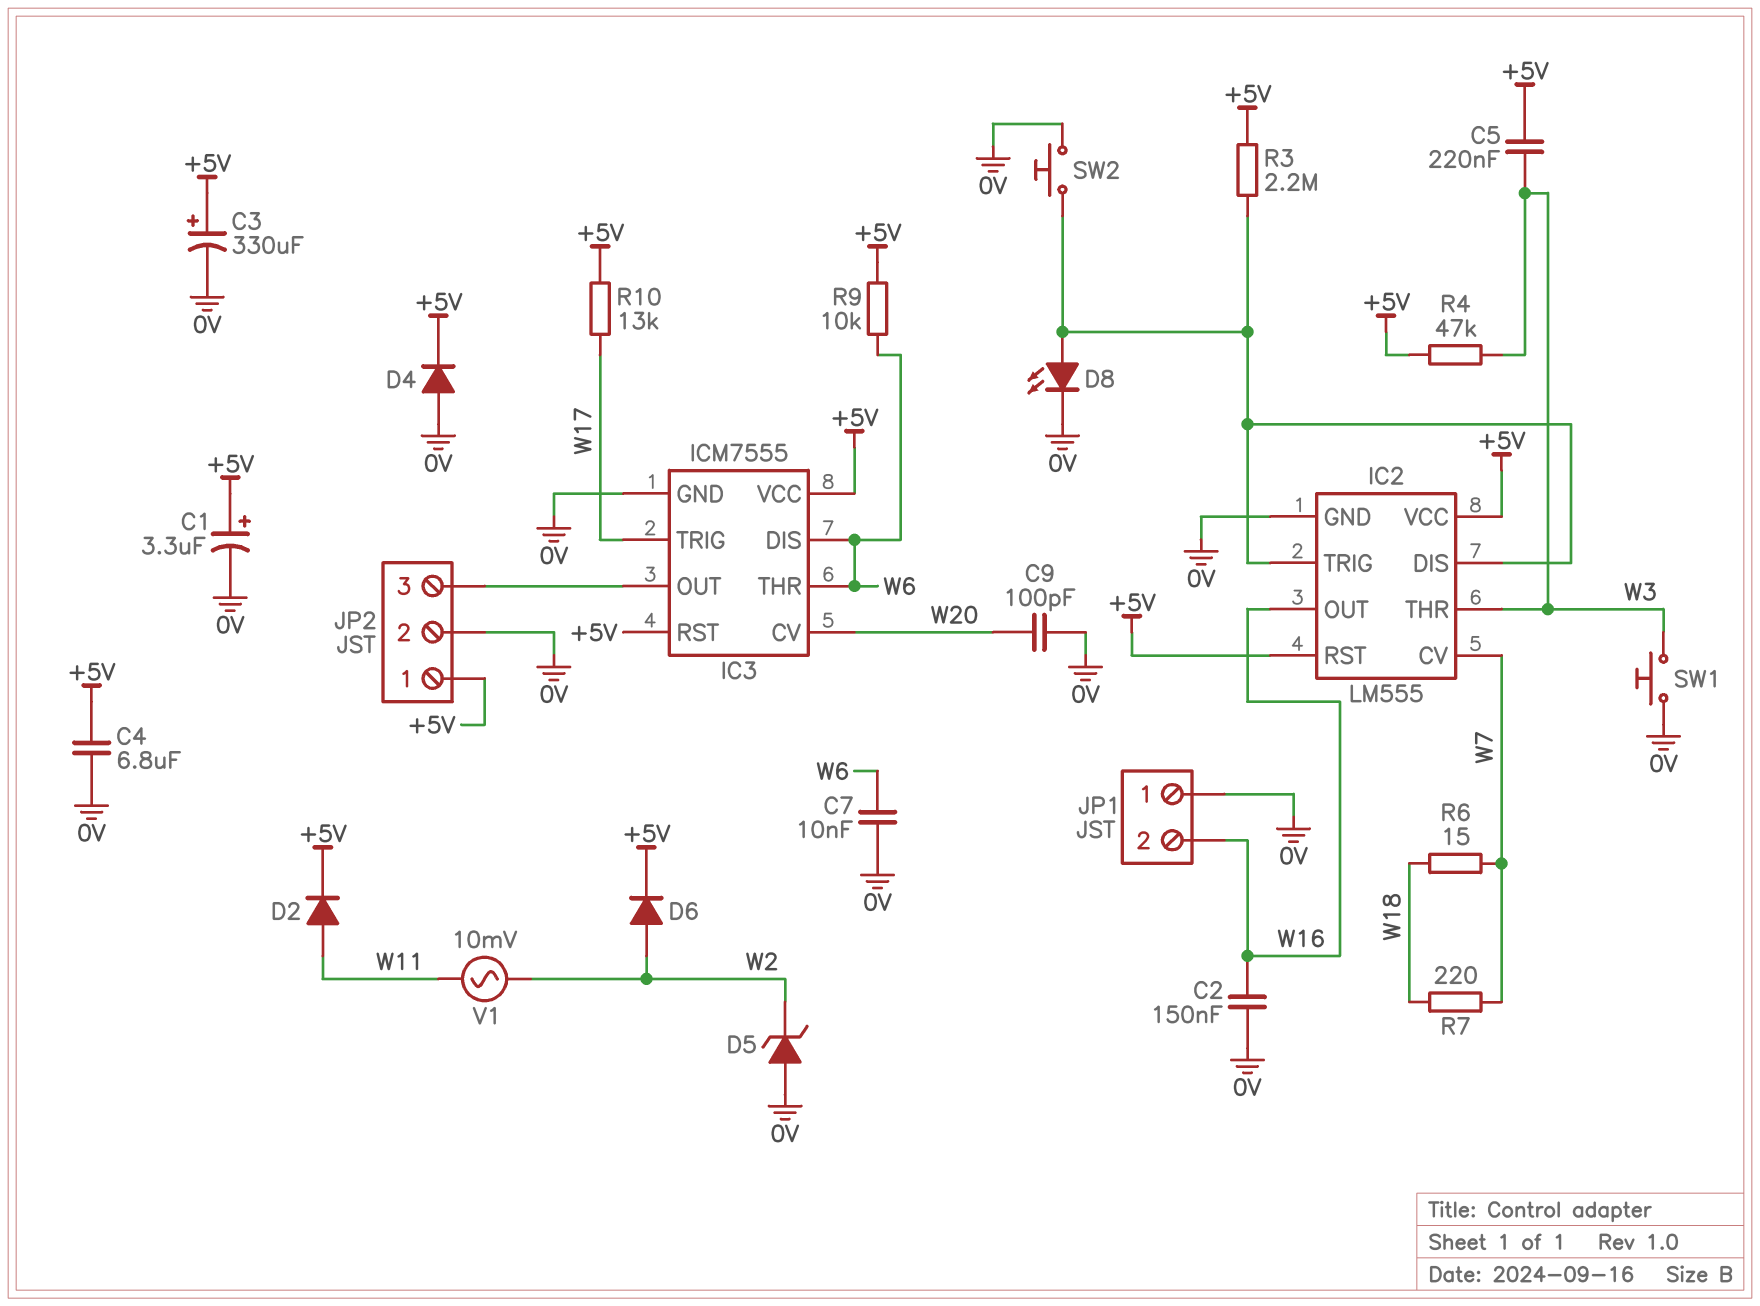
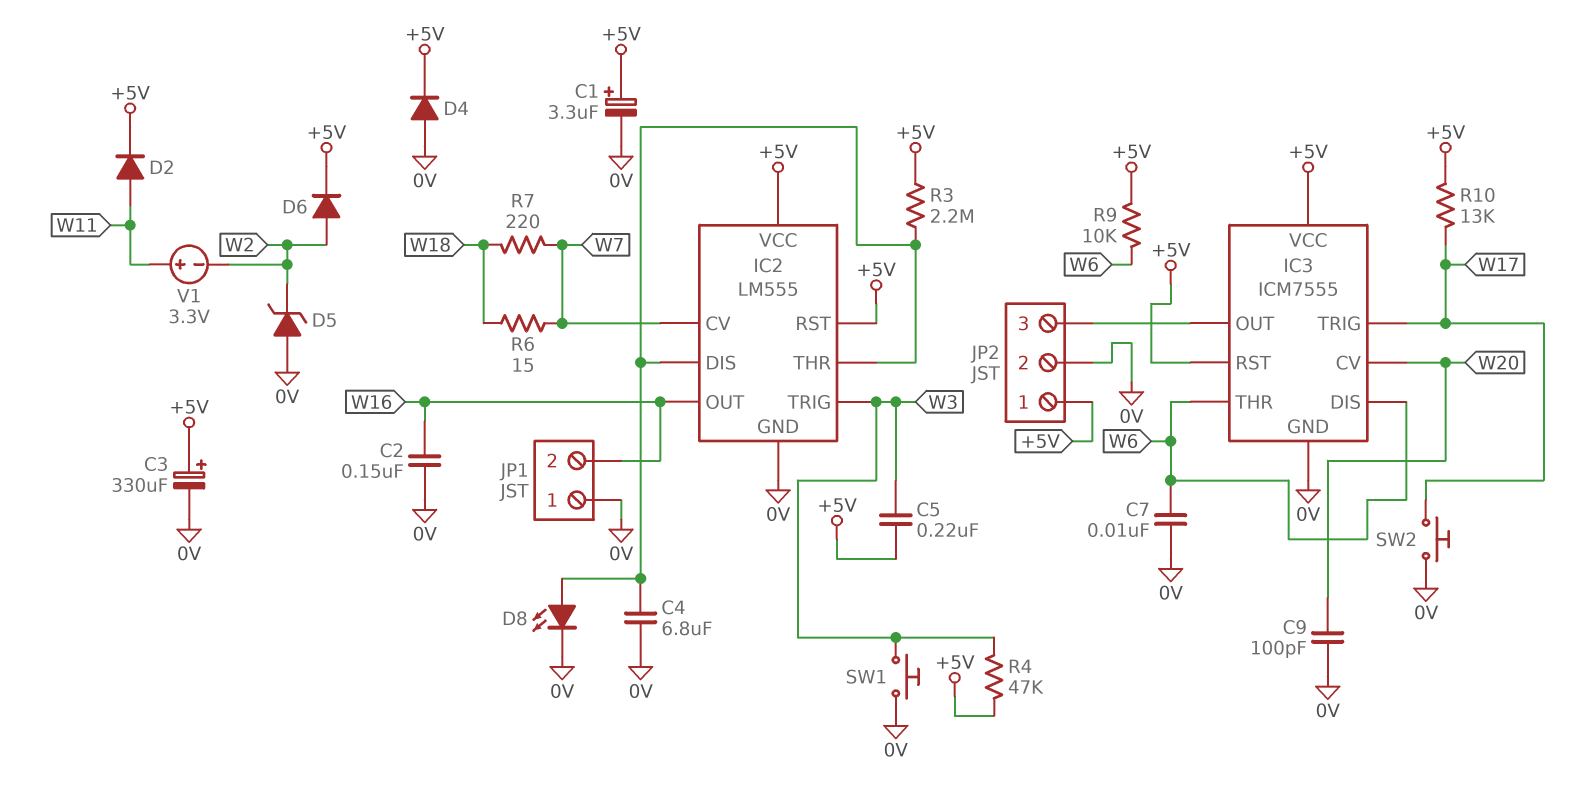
C4: 6.8uF (+5V, 0V) -> 6.8uF (0V, IC2/DIS)
IC2 pin THR: W3 -> IC2/DIS
IC2 pin TRIG: IC2/DIS -> W3
SW2: button (0V, IC2/DIS) -> button (0V, W17)
V1: AC 10mV (W2, W11) -> 3.3V (plus W11, minus W2)

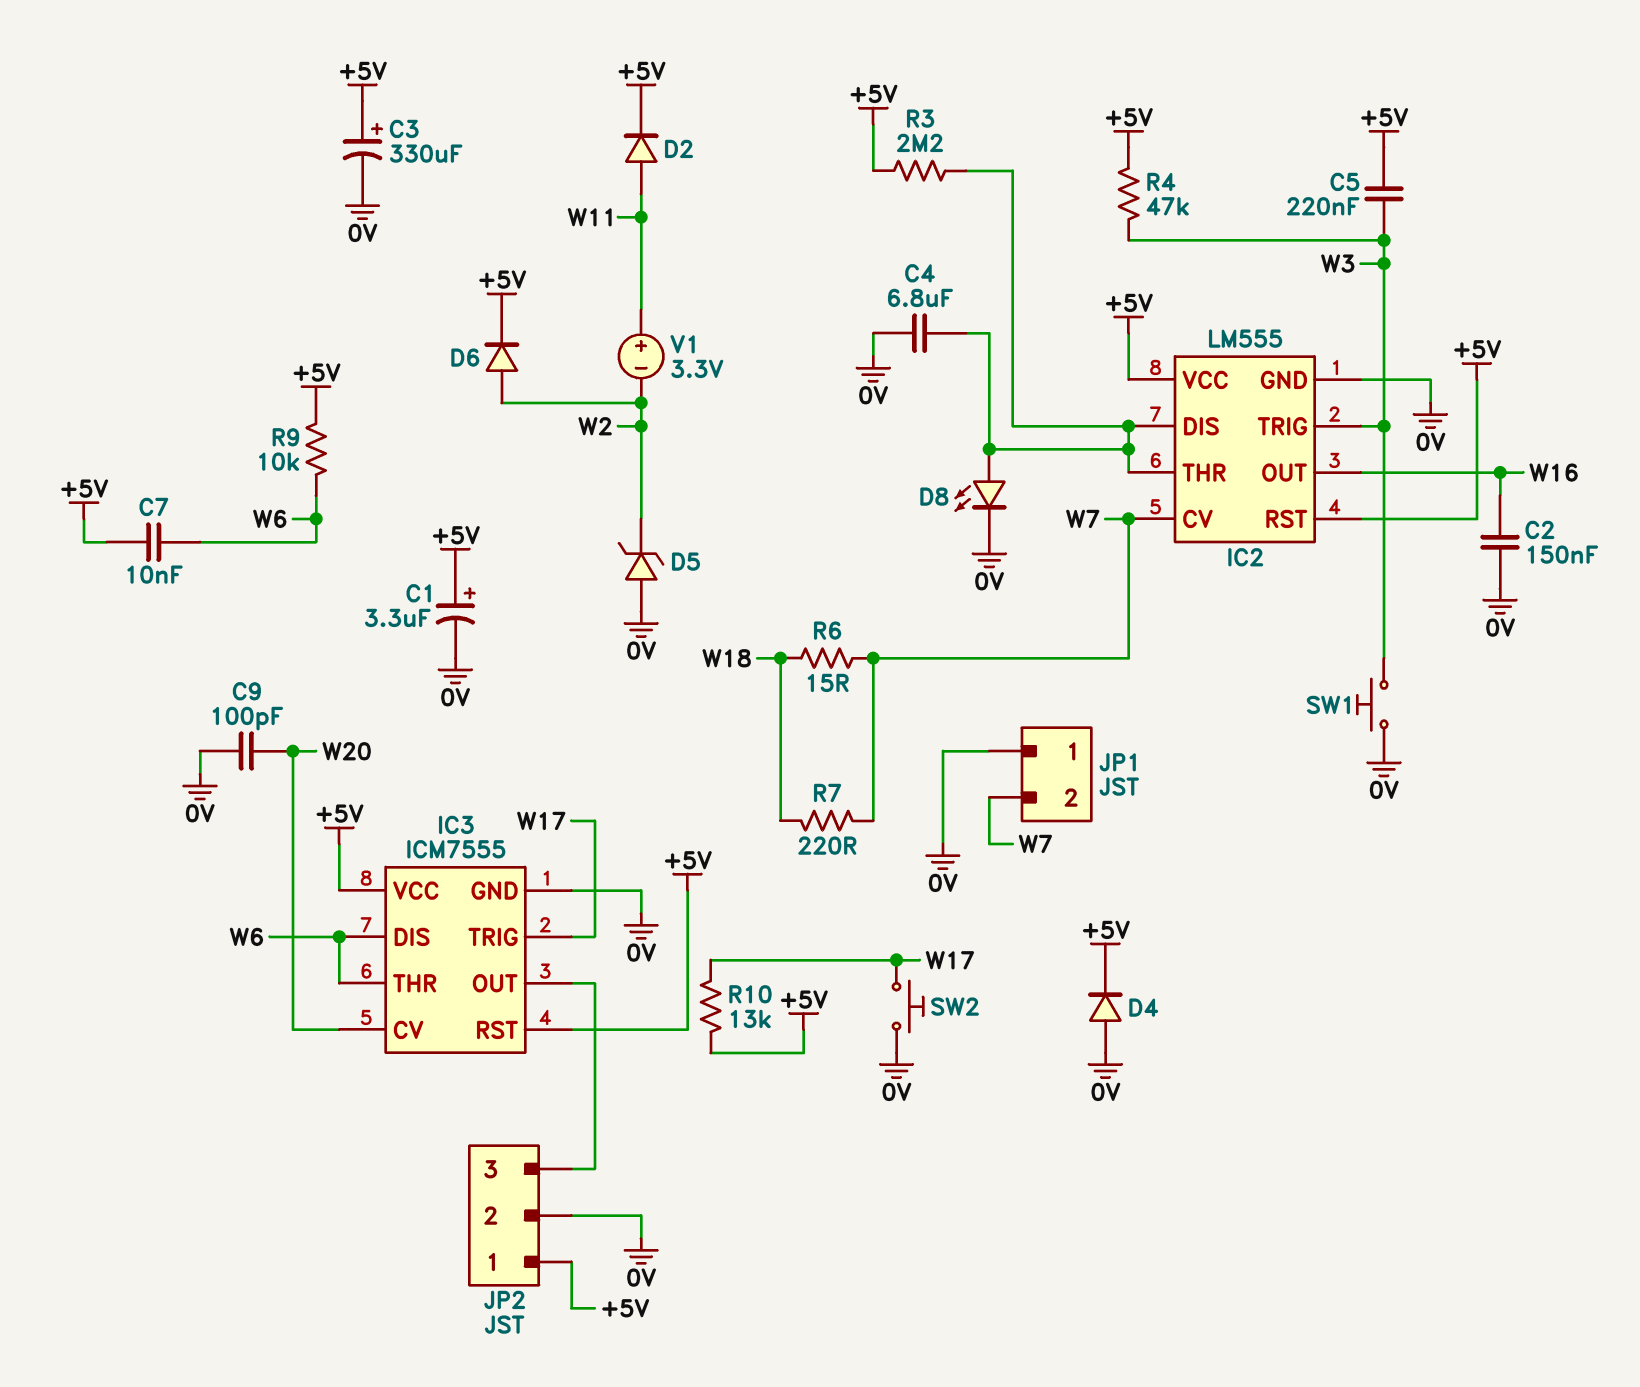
C7: 10nF (0V, W6) -> 10nF (+5V, W6)
JP1 pin 2: W16 -> W7

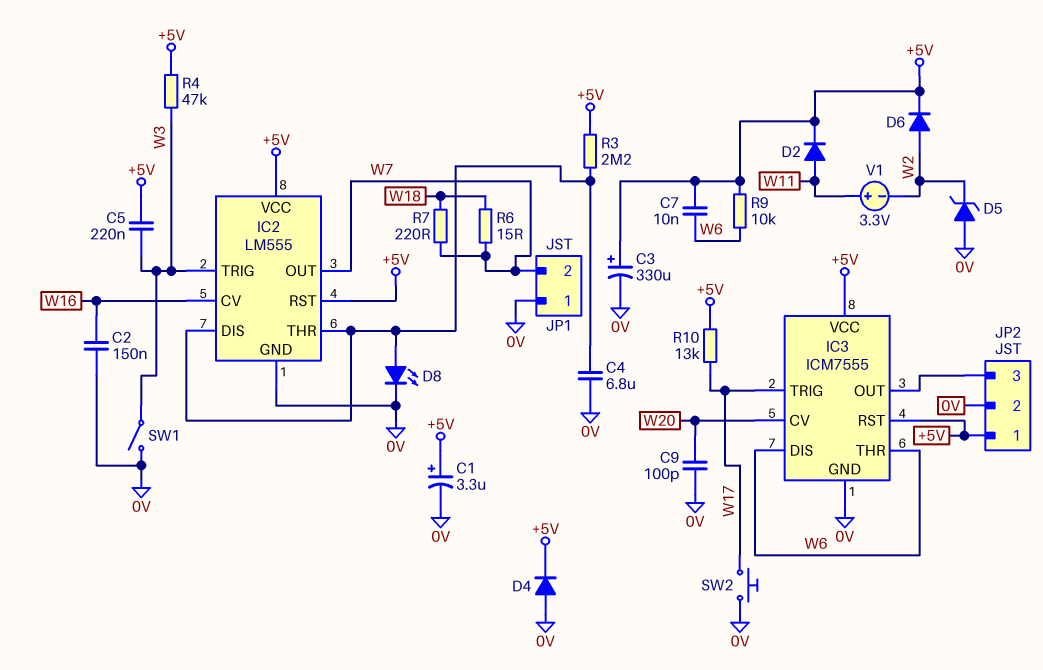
IC2 pin CV: W7 -> W16
IC2 pin OUT: W16 -> W7
SW1: button (0V, W3) -> switch (0V, W3)

